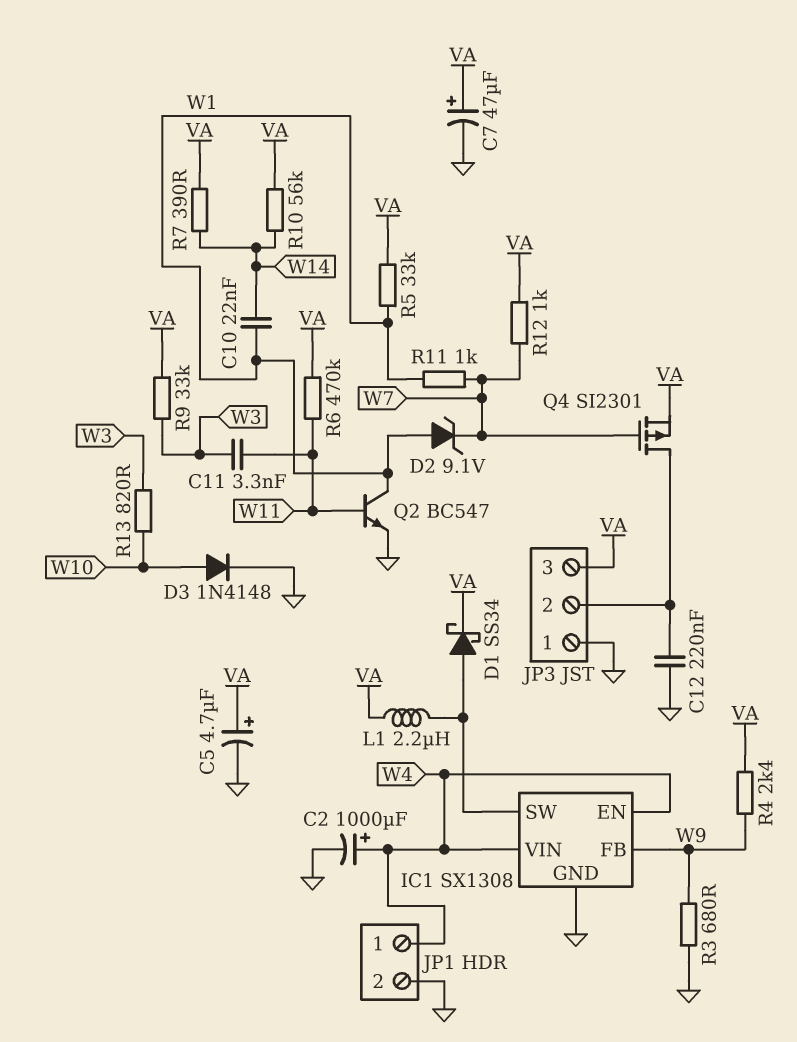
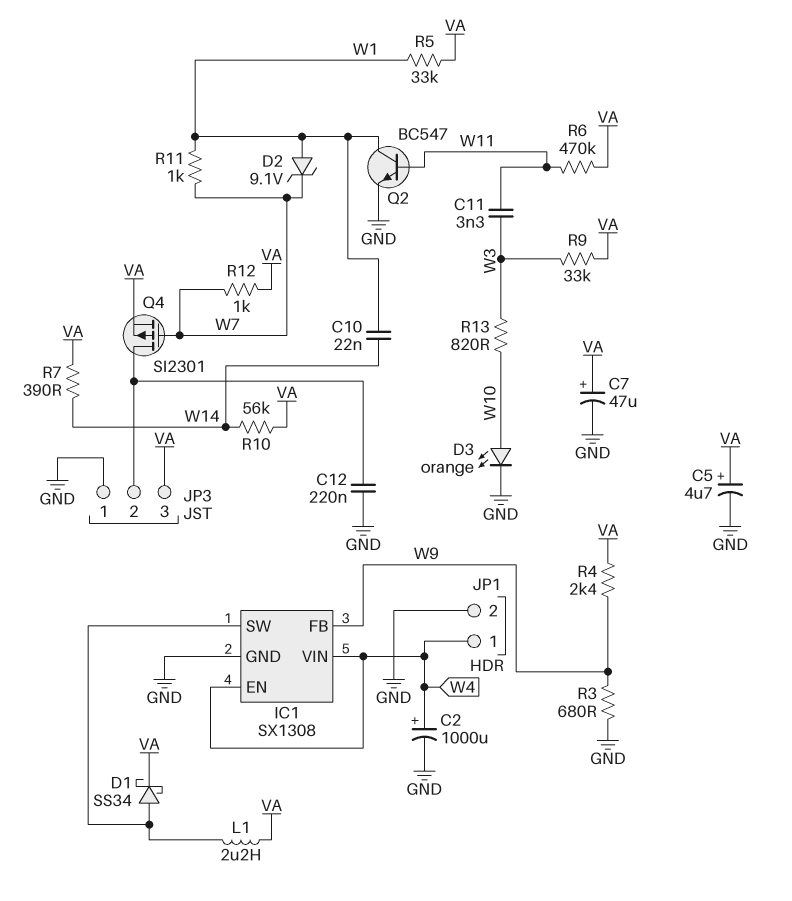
D3: diode 1N4148 (A W10, K GND) -> LED orange (A W10, K GND)

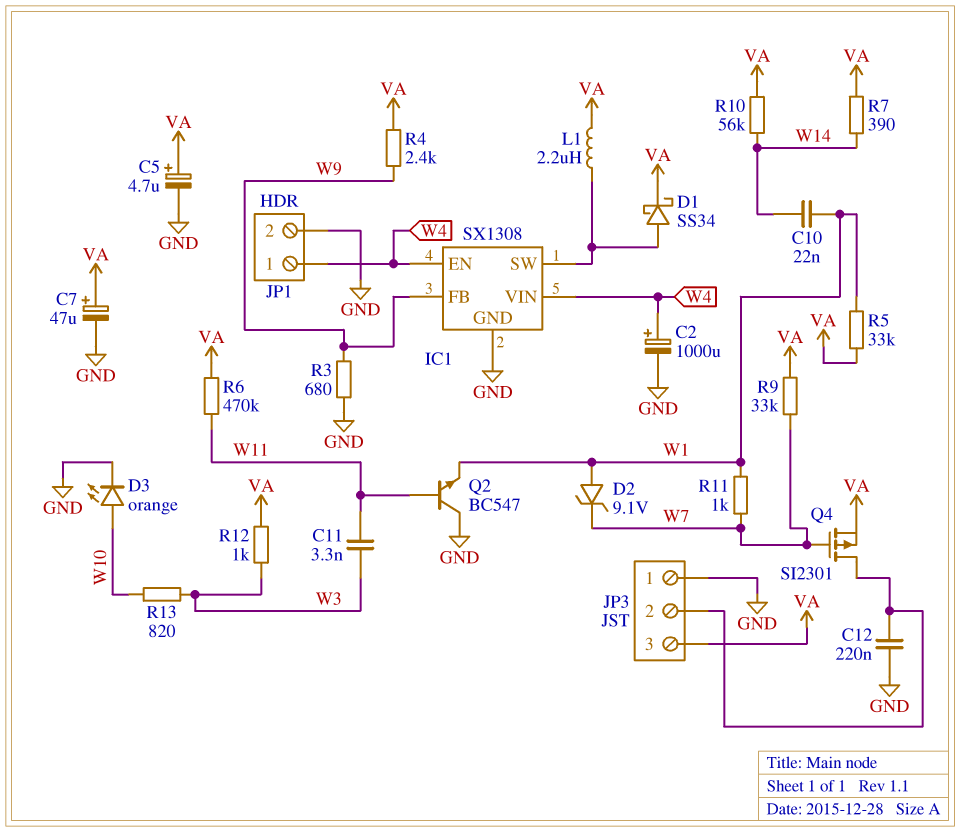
Q2: NPN BC547 (B W11, C W1, E GND) -> NPN BC547 (B W11, C GND, E W1)
R9: 33k (VA, W3) -> 33k (VA, W7)
R12: 1k (VA, W7) -> 1k (VA, W3)

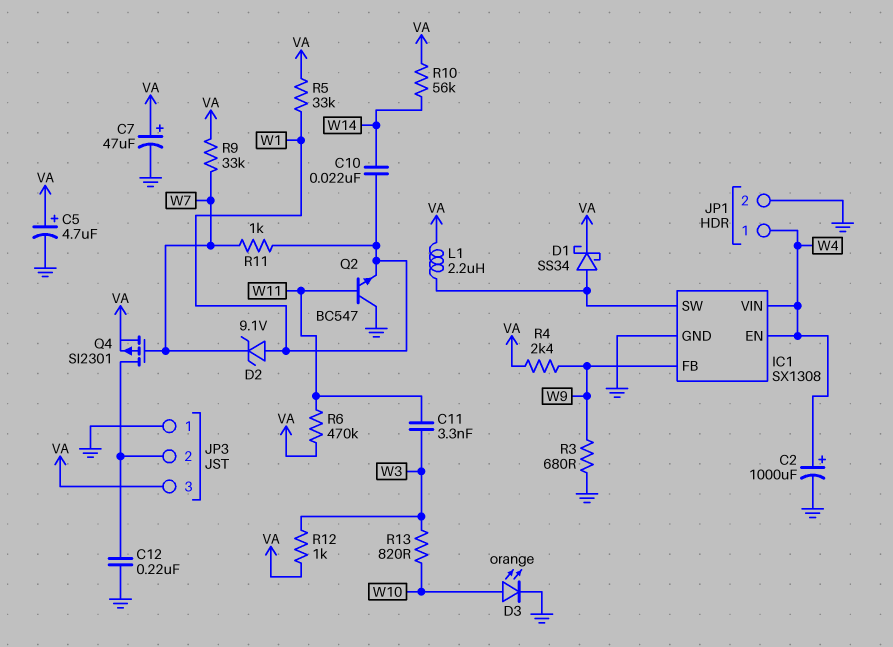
R7: 390 (VA, W14) -> none

